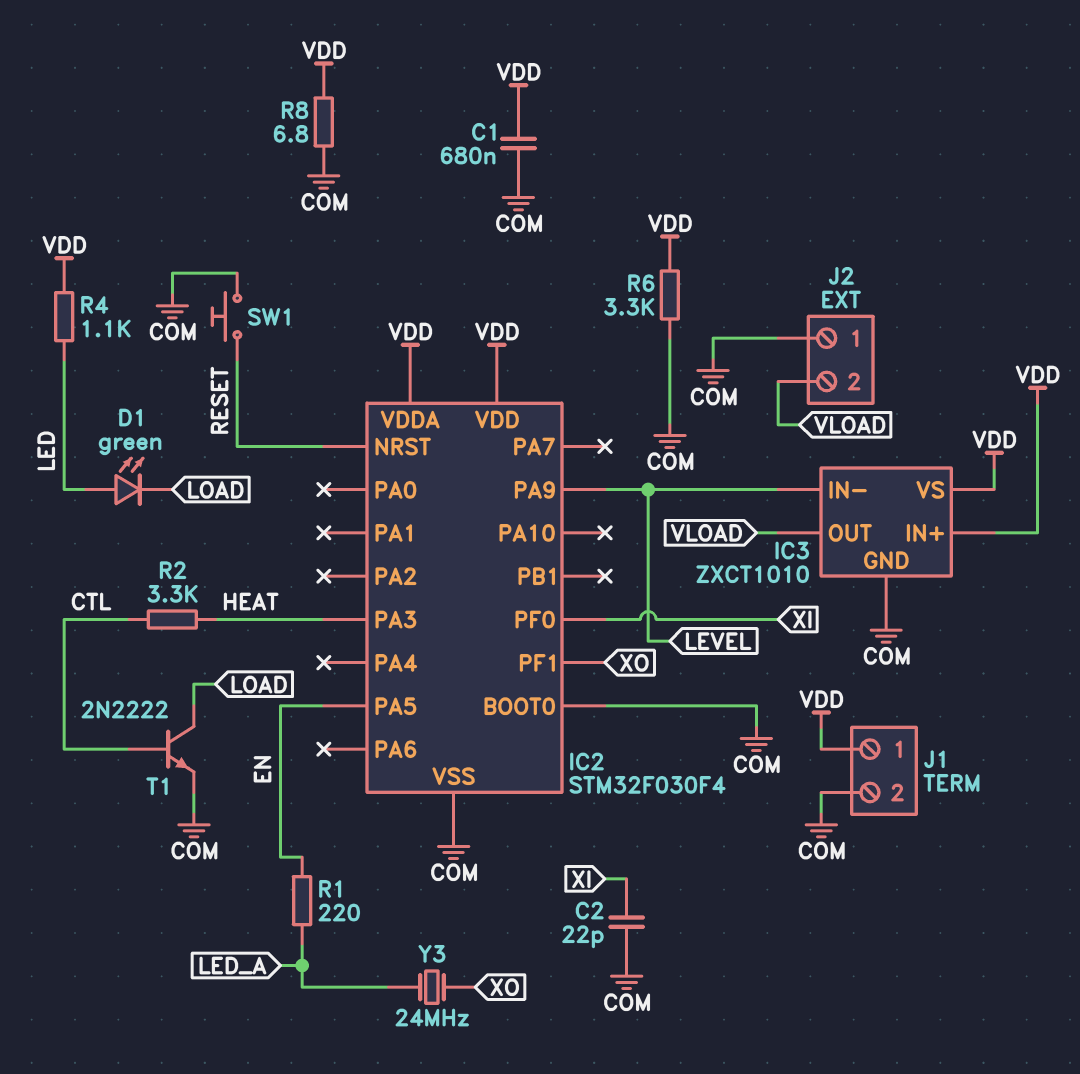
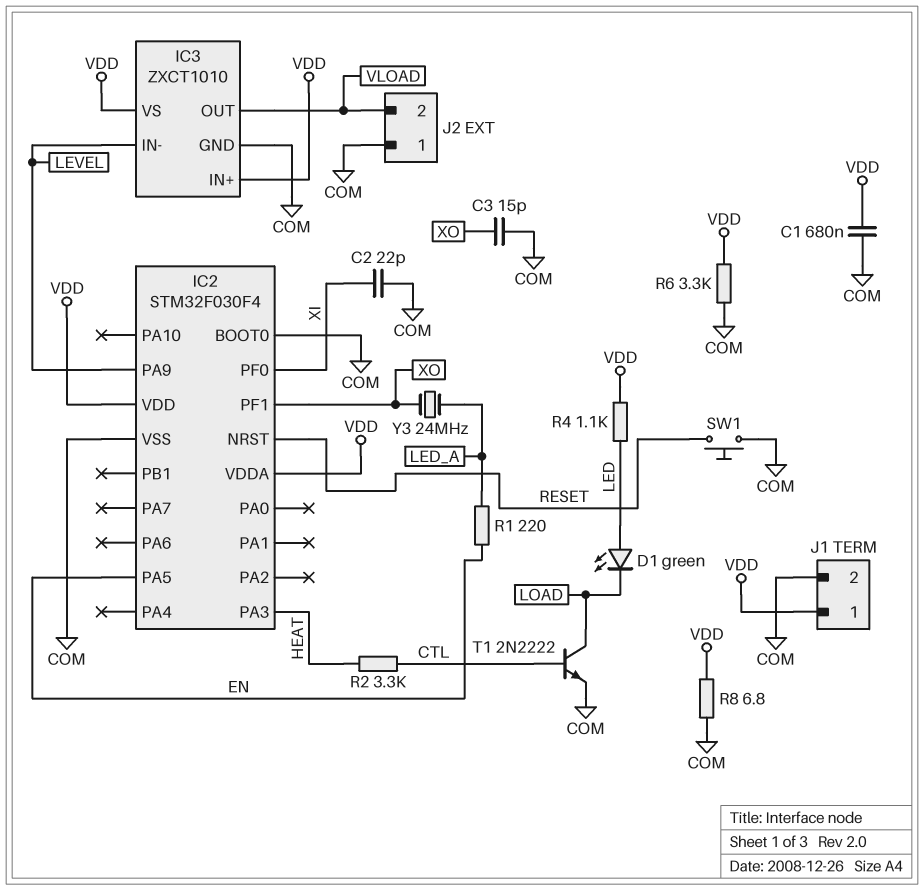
C3: none -> 15pF (COM, XO)

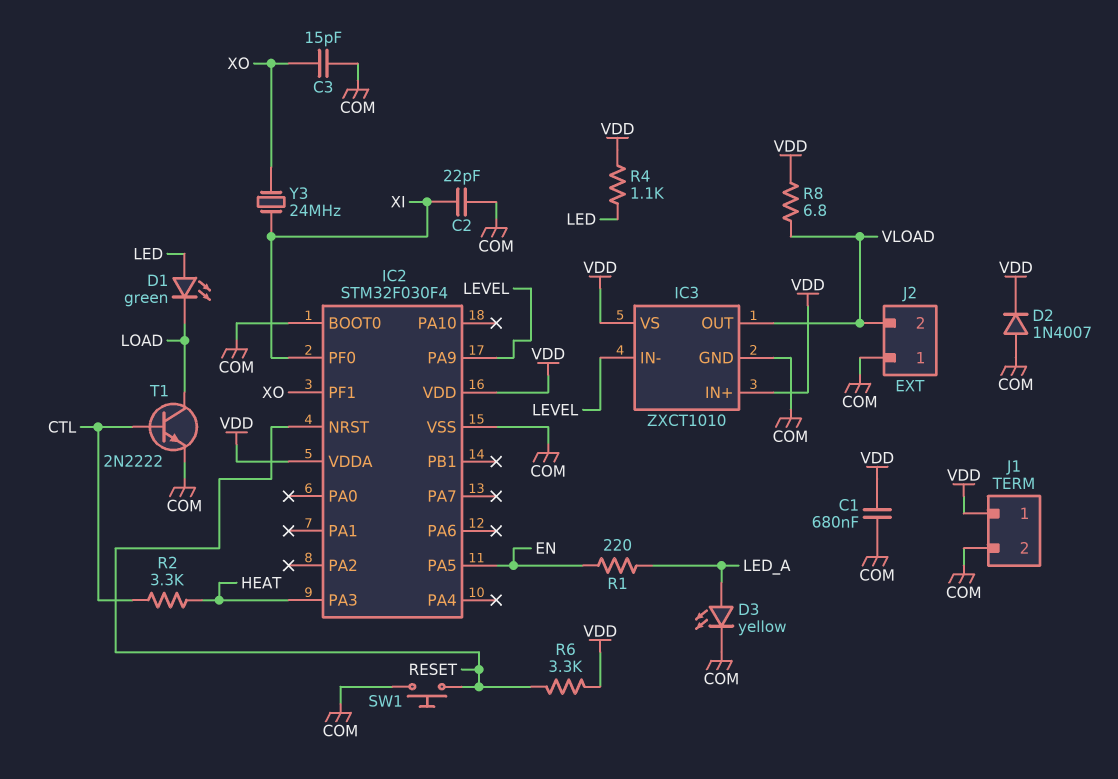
D2: none -> diode 1N4007 (A COM, K VDD)
D3: none -> LED yellow (A LED_A, K COM)
R6: 3.3k (COM, VDD) -> 3.3k (RESET, VDD)
R8: 6.8 (COM, VDD) -> 6.8 (VDD, VLOAD)
Y3: 24MHz (LED_A, XO) -> 24MHz (XI, XO)

